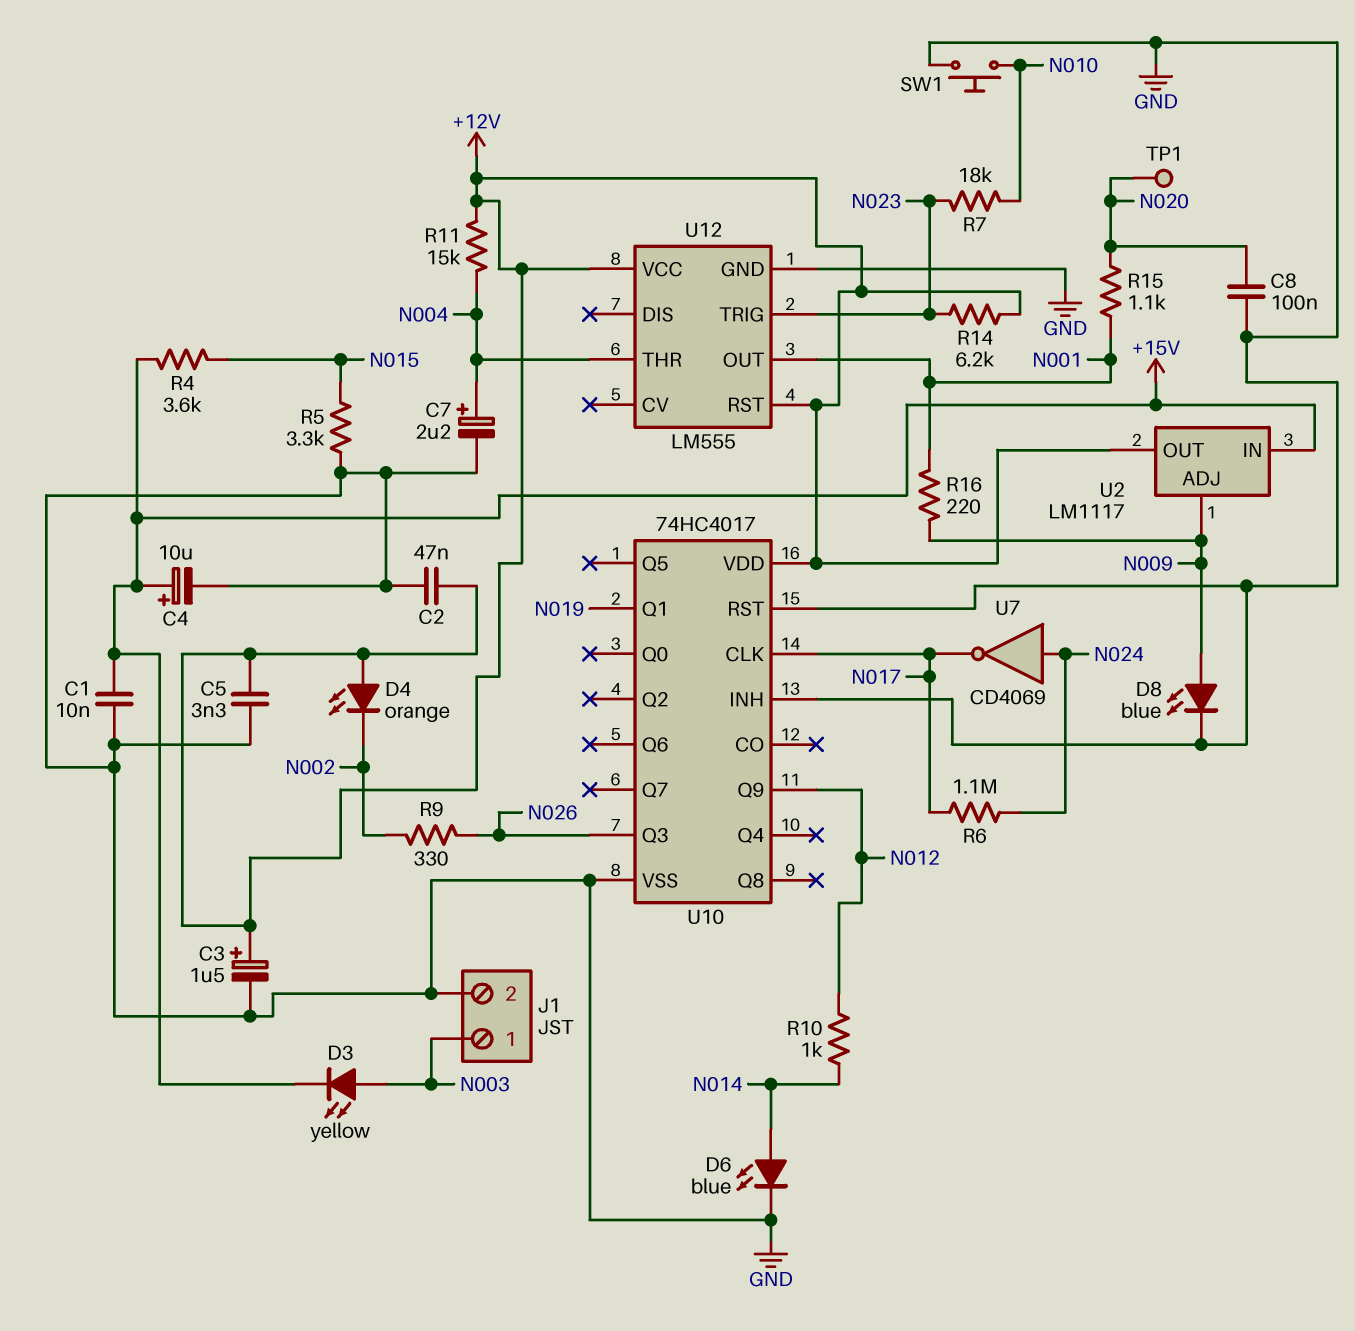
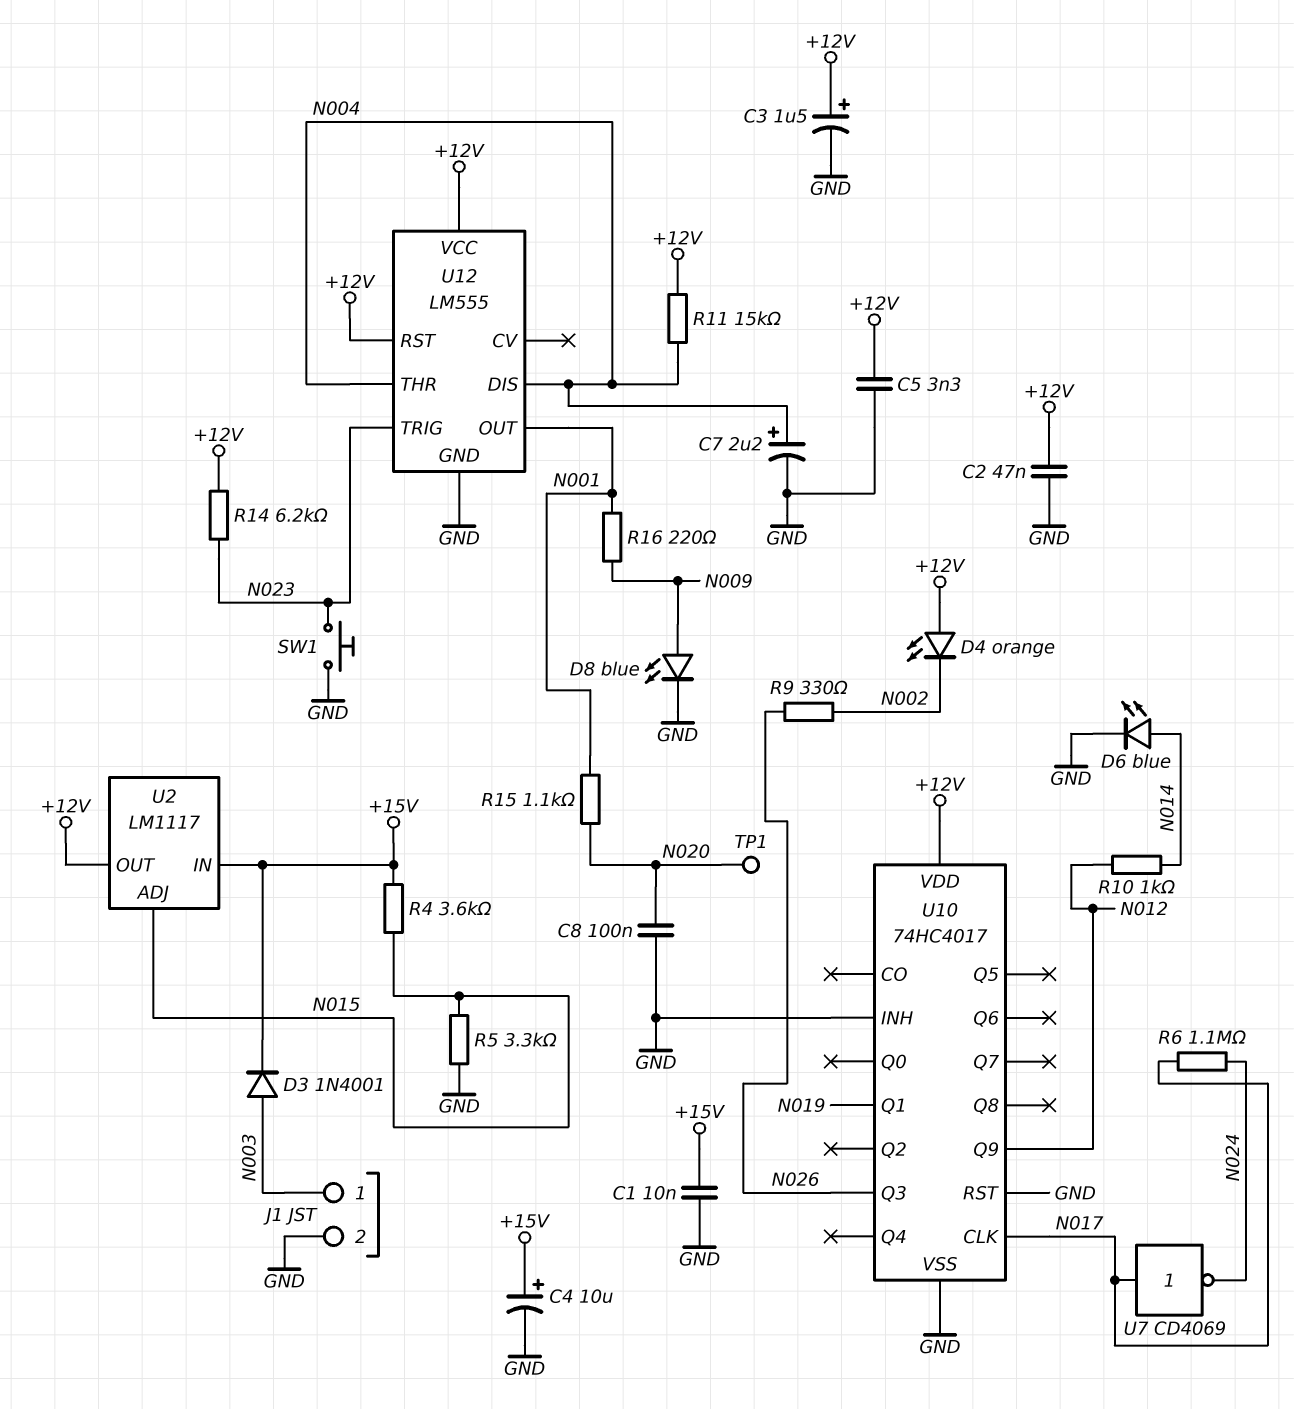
D3: LED yellow (A N003, K +15V) -> diode 1N4001 (A N003, K +15V)
R7: 18k (N010, N023) -> none
SW1: button (GND, N010) -> button (GND, N023)
U2 pin ADJ: N009 -> N015
U7: NOT CD4069 (in N024, out N017) -> NOT CD4069 (in N017, out N024)
U12 pin DIS: none -> N004

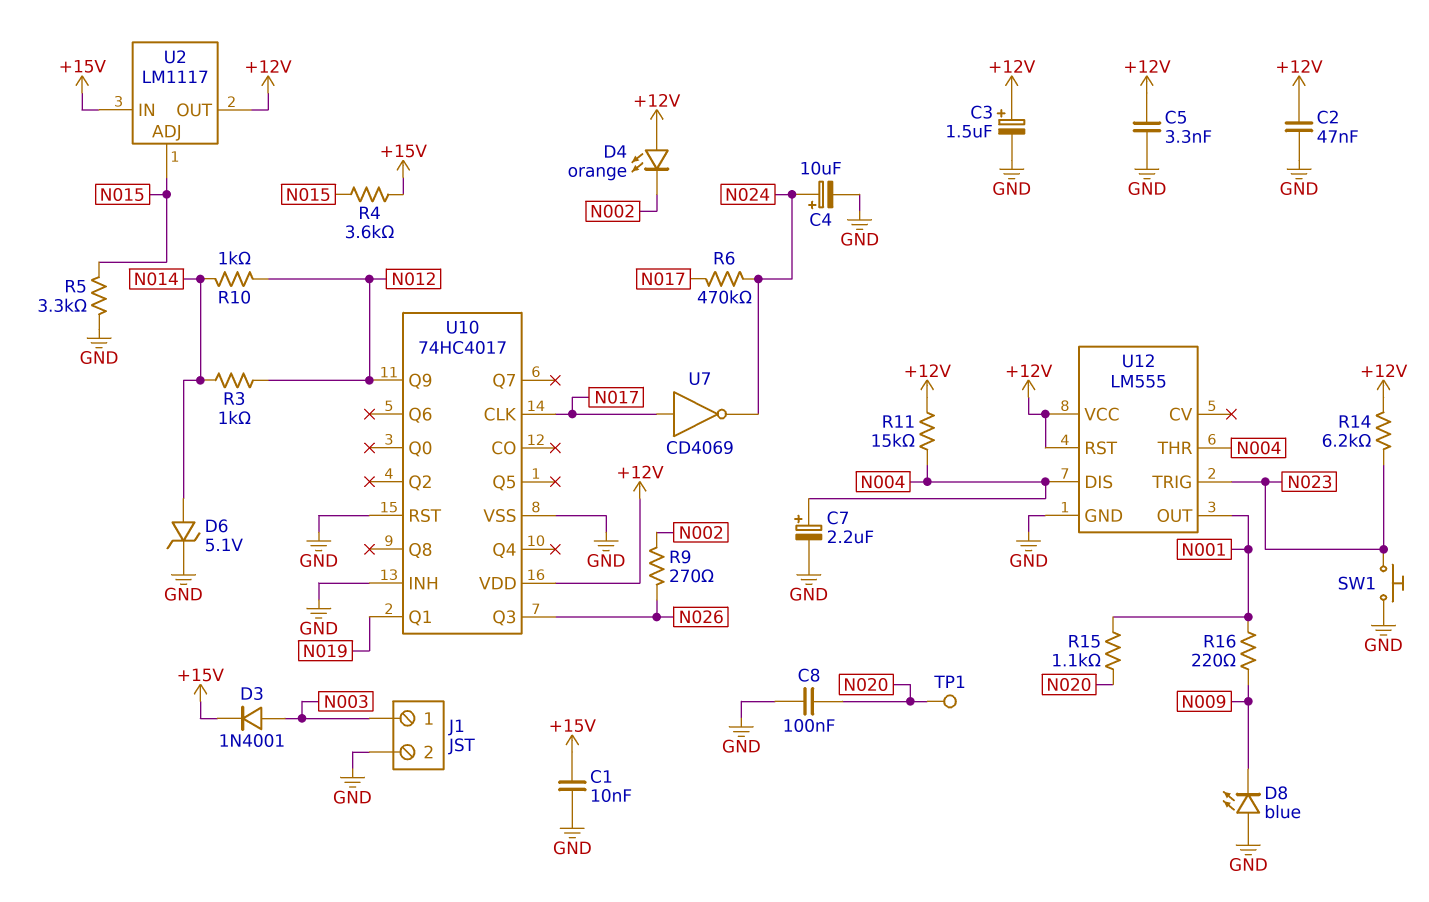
C4: 10uF (plus +15V, minus GND) -> 10uF (plus N024, minus GND)
D6: LED blue (A N014, K GND) -> zener 5.1V (A N014, K GND)
D8: LED blue (A N009, K GND) -> LED blue (A GND, K N009)
R3: none -> 1k (N012, N014)
R6: 1.1M (N017, N024) -> 470k (N017, N024)
R9: 330 (N002, N026) -> 270 (N002, N026)

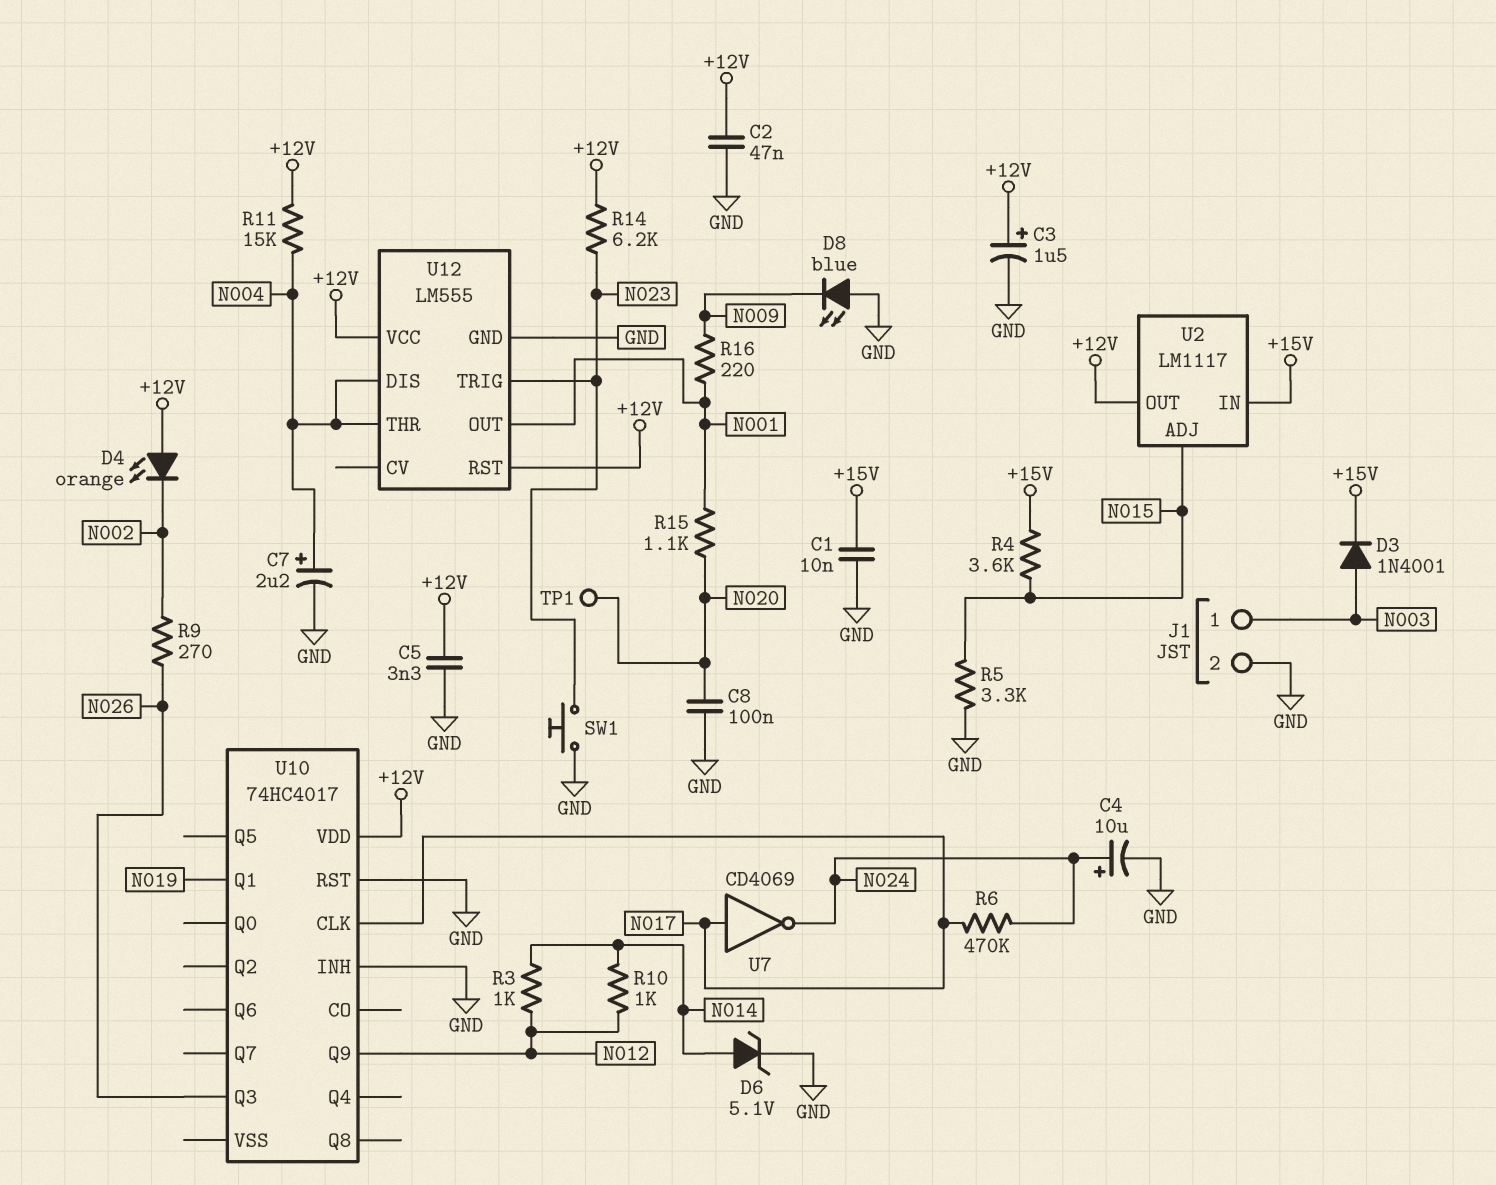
U10 pin VSS: GND -> none

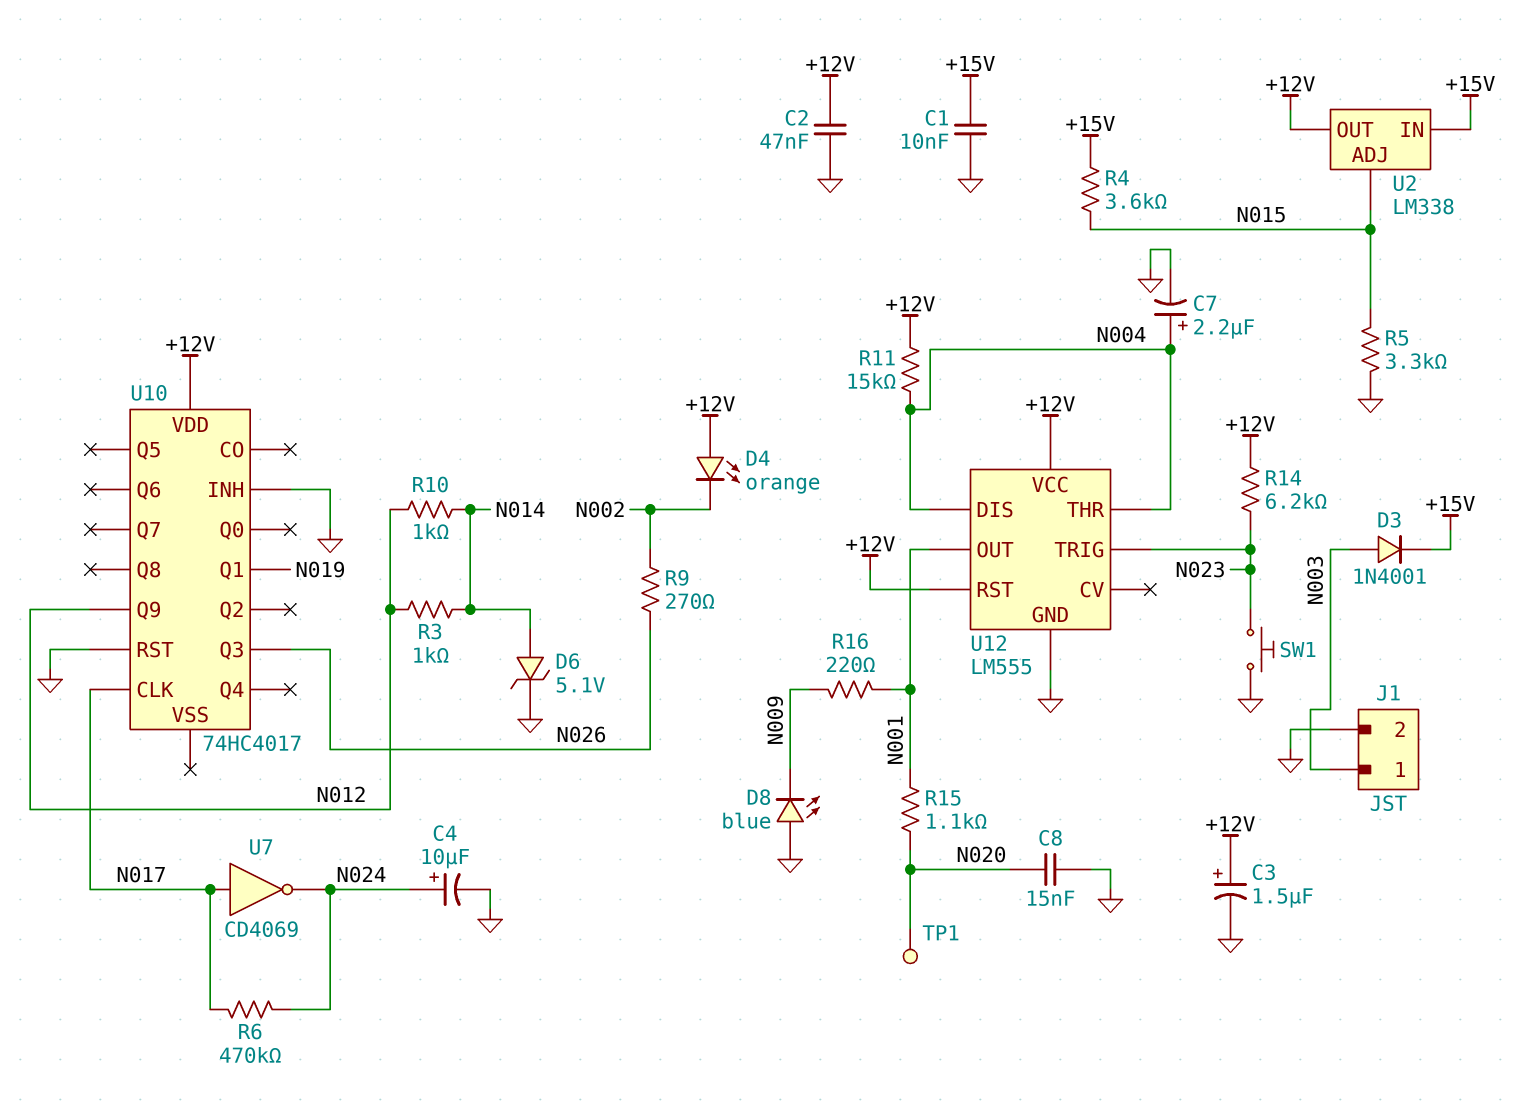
C5: 3.3nF (+12V, GND) -> none
C8: 100nF (GND, N020) -> 15nF (GND, N020)
U2: LM1117 -> LM338

